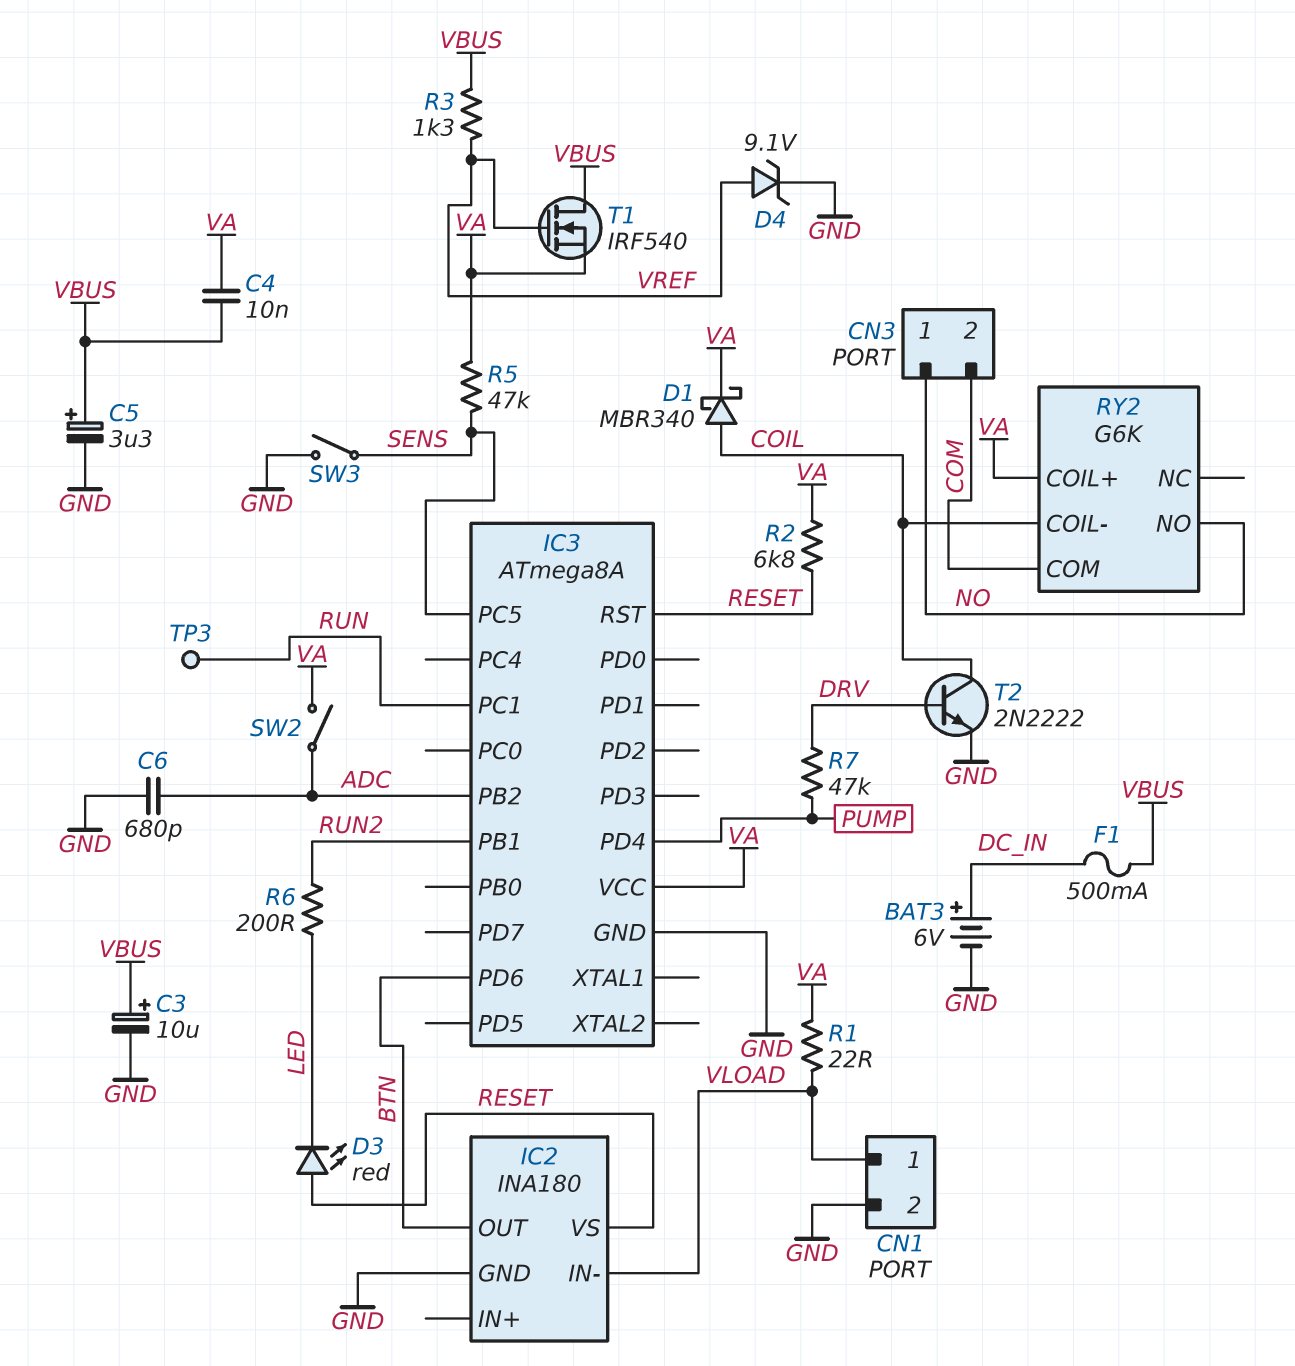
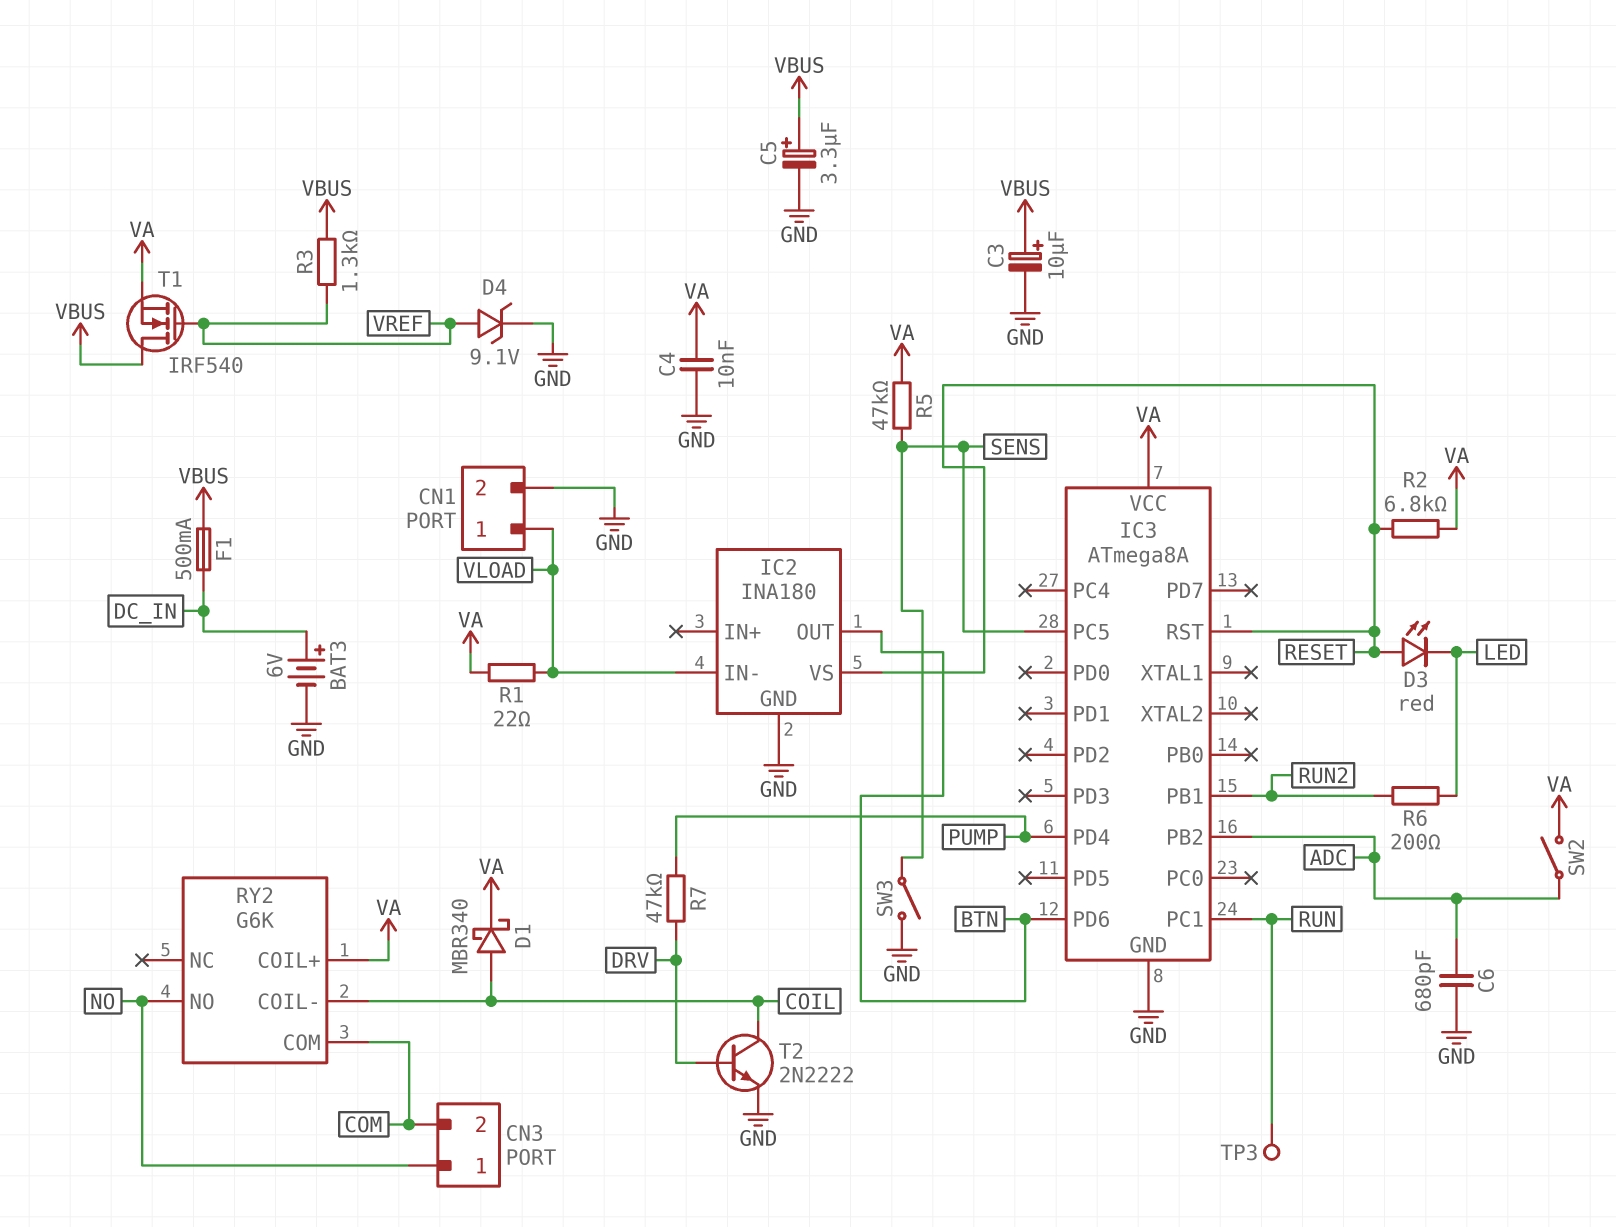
C4: 10nF (VA, VBUS) -> 10nF (GND, VA)

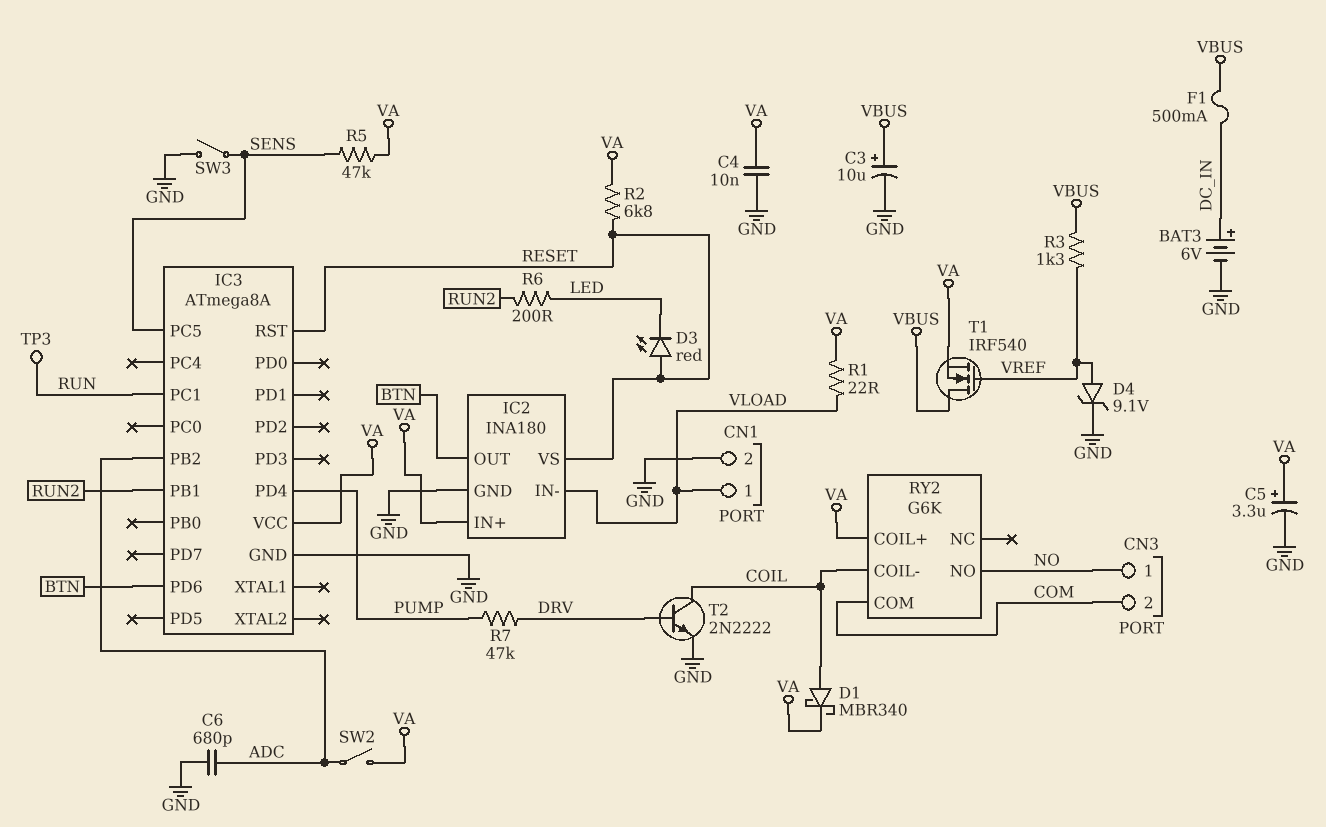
C5: 3.3uF (plus VBUS, minus GND) -> 3.3uF (plus VA, minus GND)
IC2 pin IN+: none -> VA

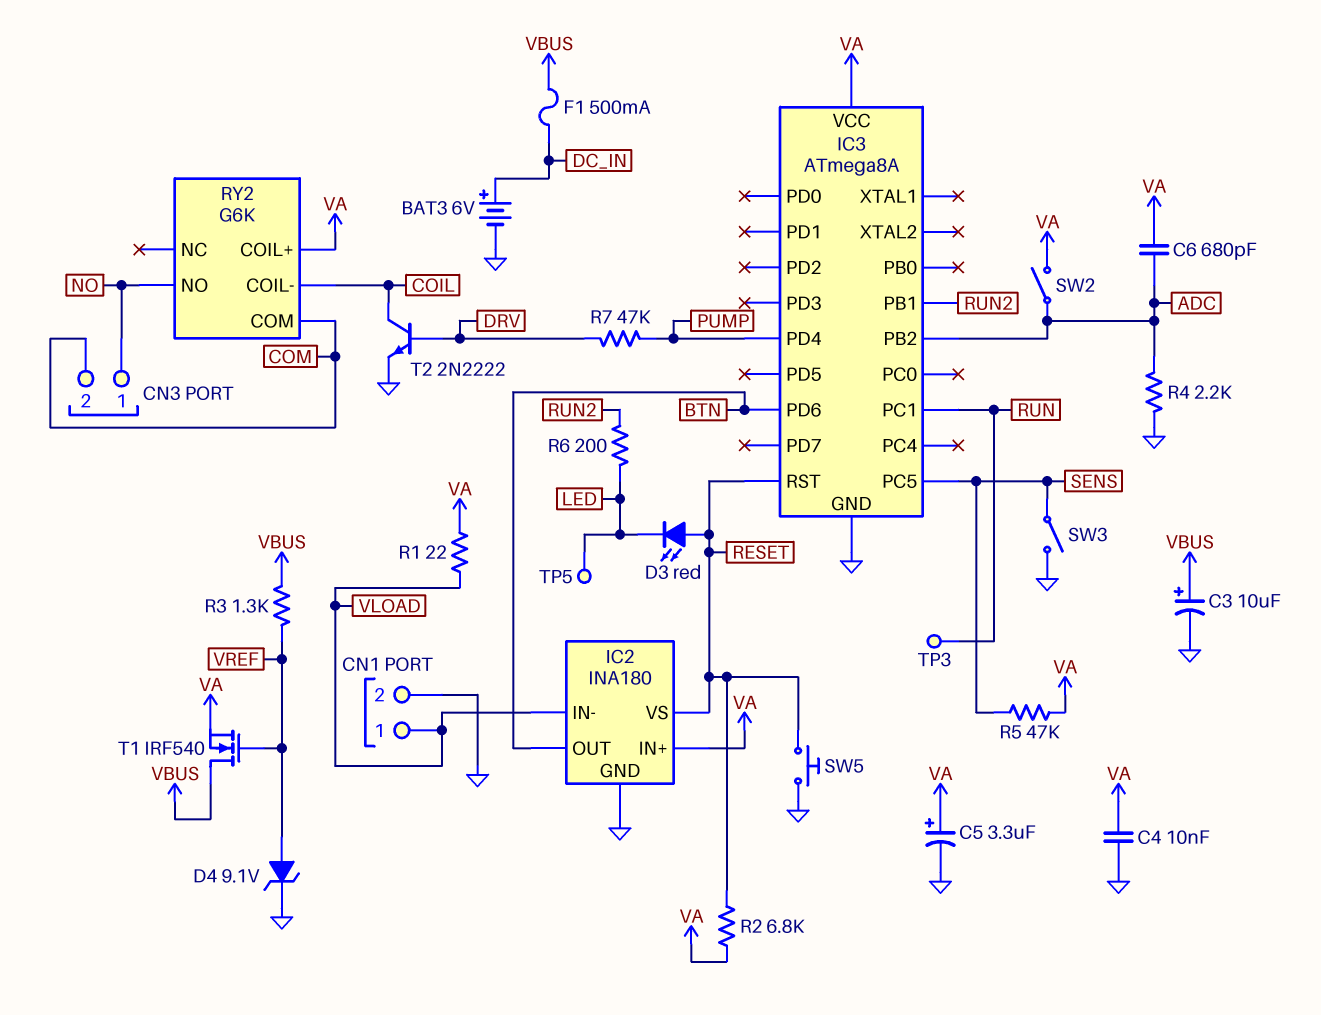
C6: 680pF (ADC, GND) -> 680pF (ADC, VA)
D1: schottky MBR340 (A COIL, K VA) -> none
R4: none -> 2.2k (ADC, GND)
SW5: none -> button (GND, RESET)
TP5: none -> test point (LED)

